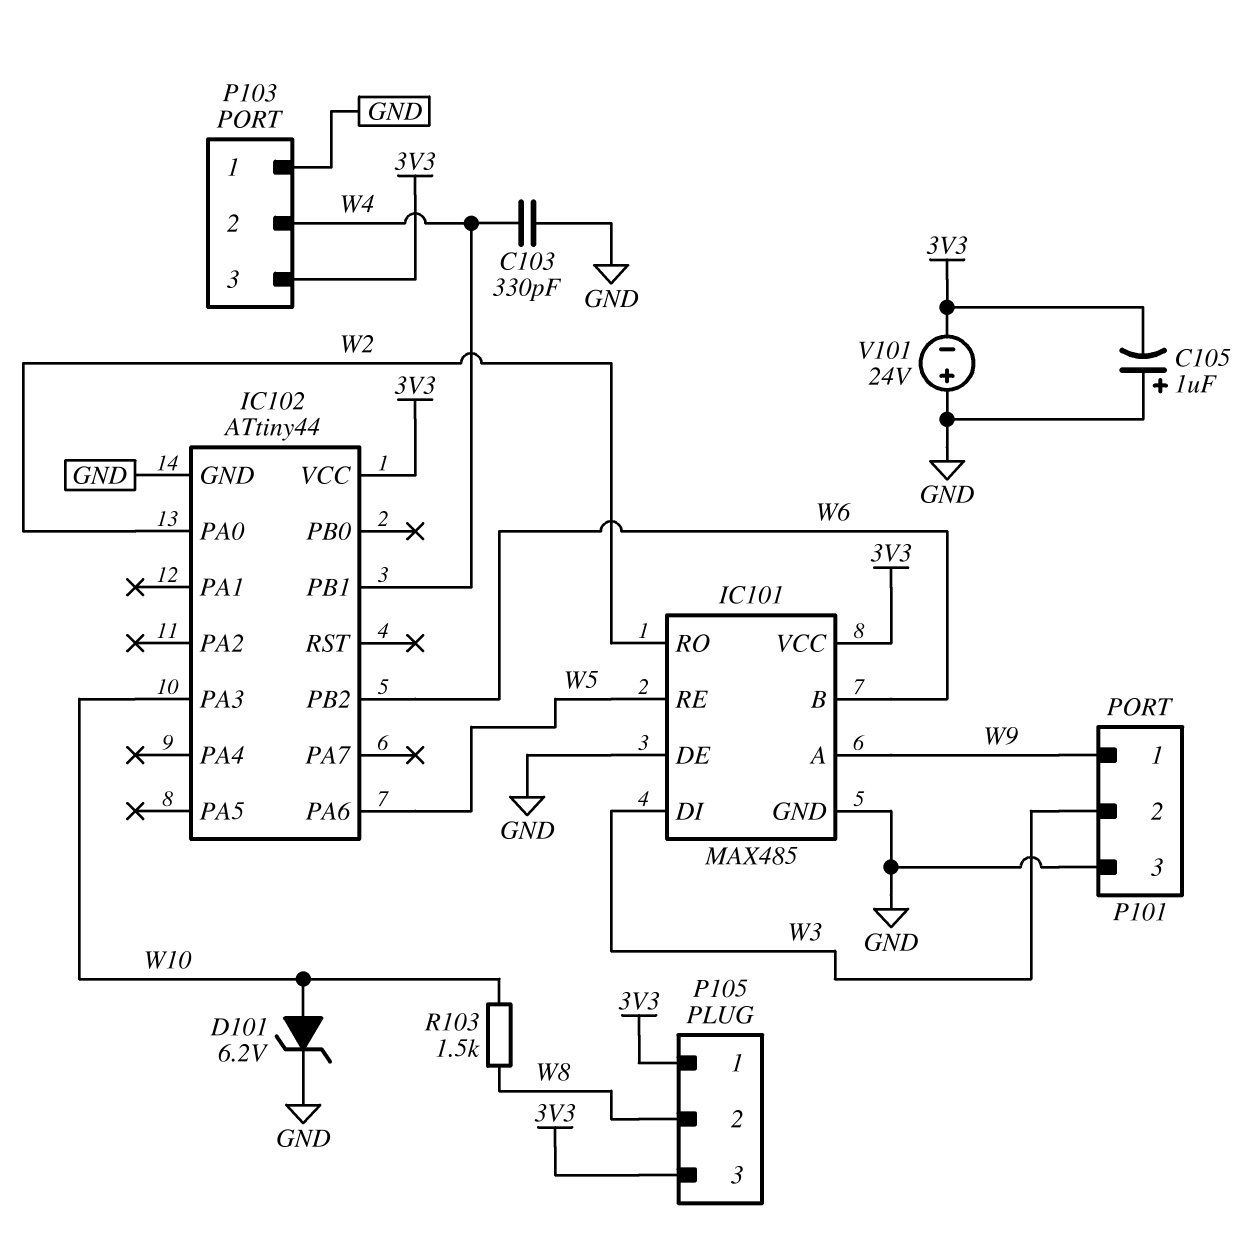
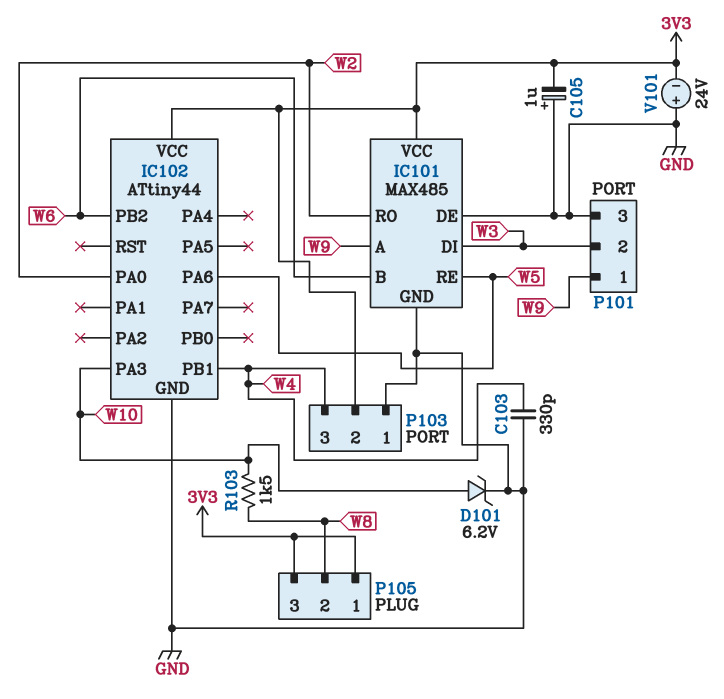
P103 pin 2: W4 -> 3V3
P103 pin 3: 3V3 -> W4

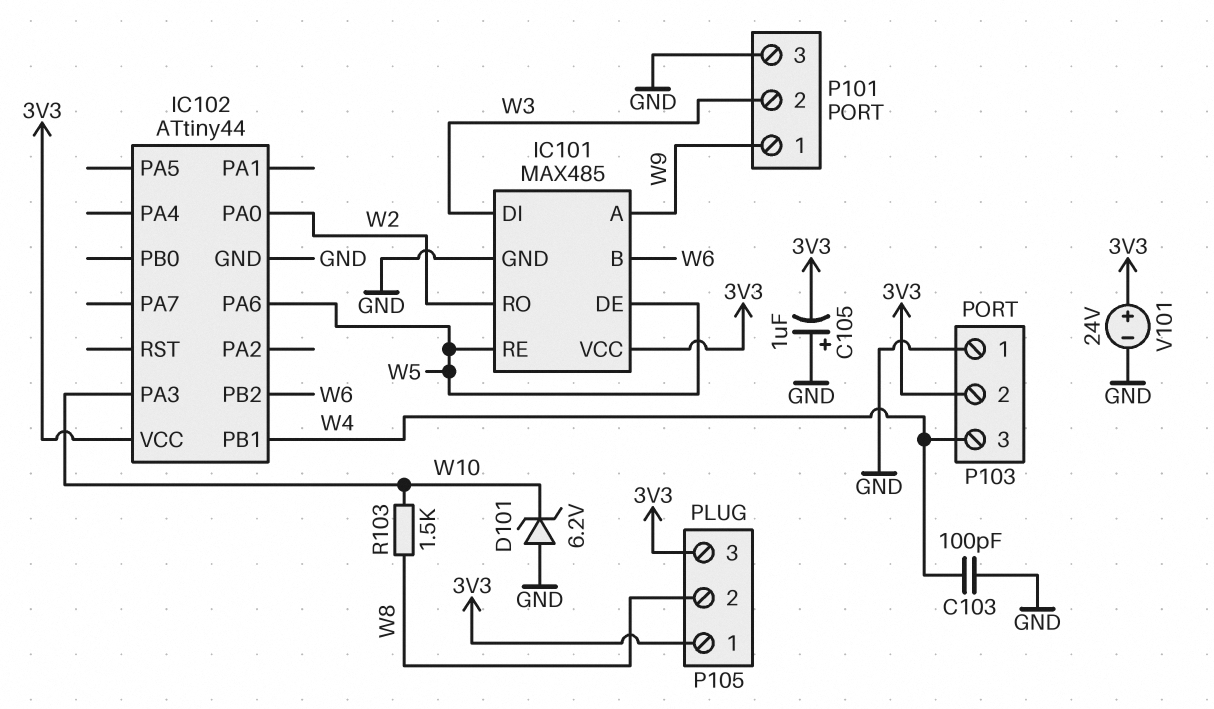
C103: 330pF (GND, W4) -> 100pF (GND, W4)
D101: zener 6.2V (A W10, K GND) -> zener 6.2V (A GND, K W10)
IC101 pin DE: GND -> W5
V101: 24V (plus GND, minus 3V3) -> 24V (plus 3V3, minus GND)

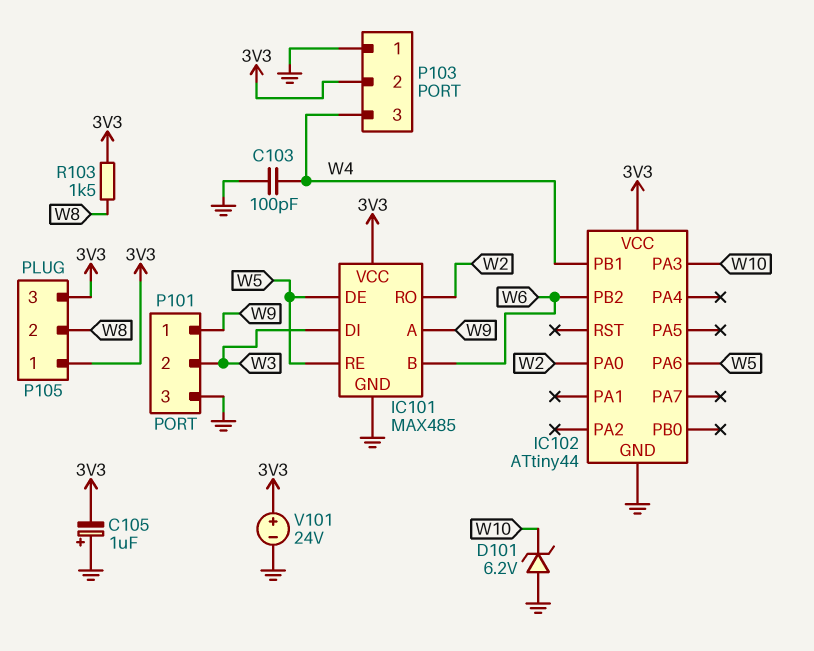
R103: 1.5k (W8, W10) -> 1.5k (3V3, W8)

